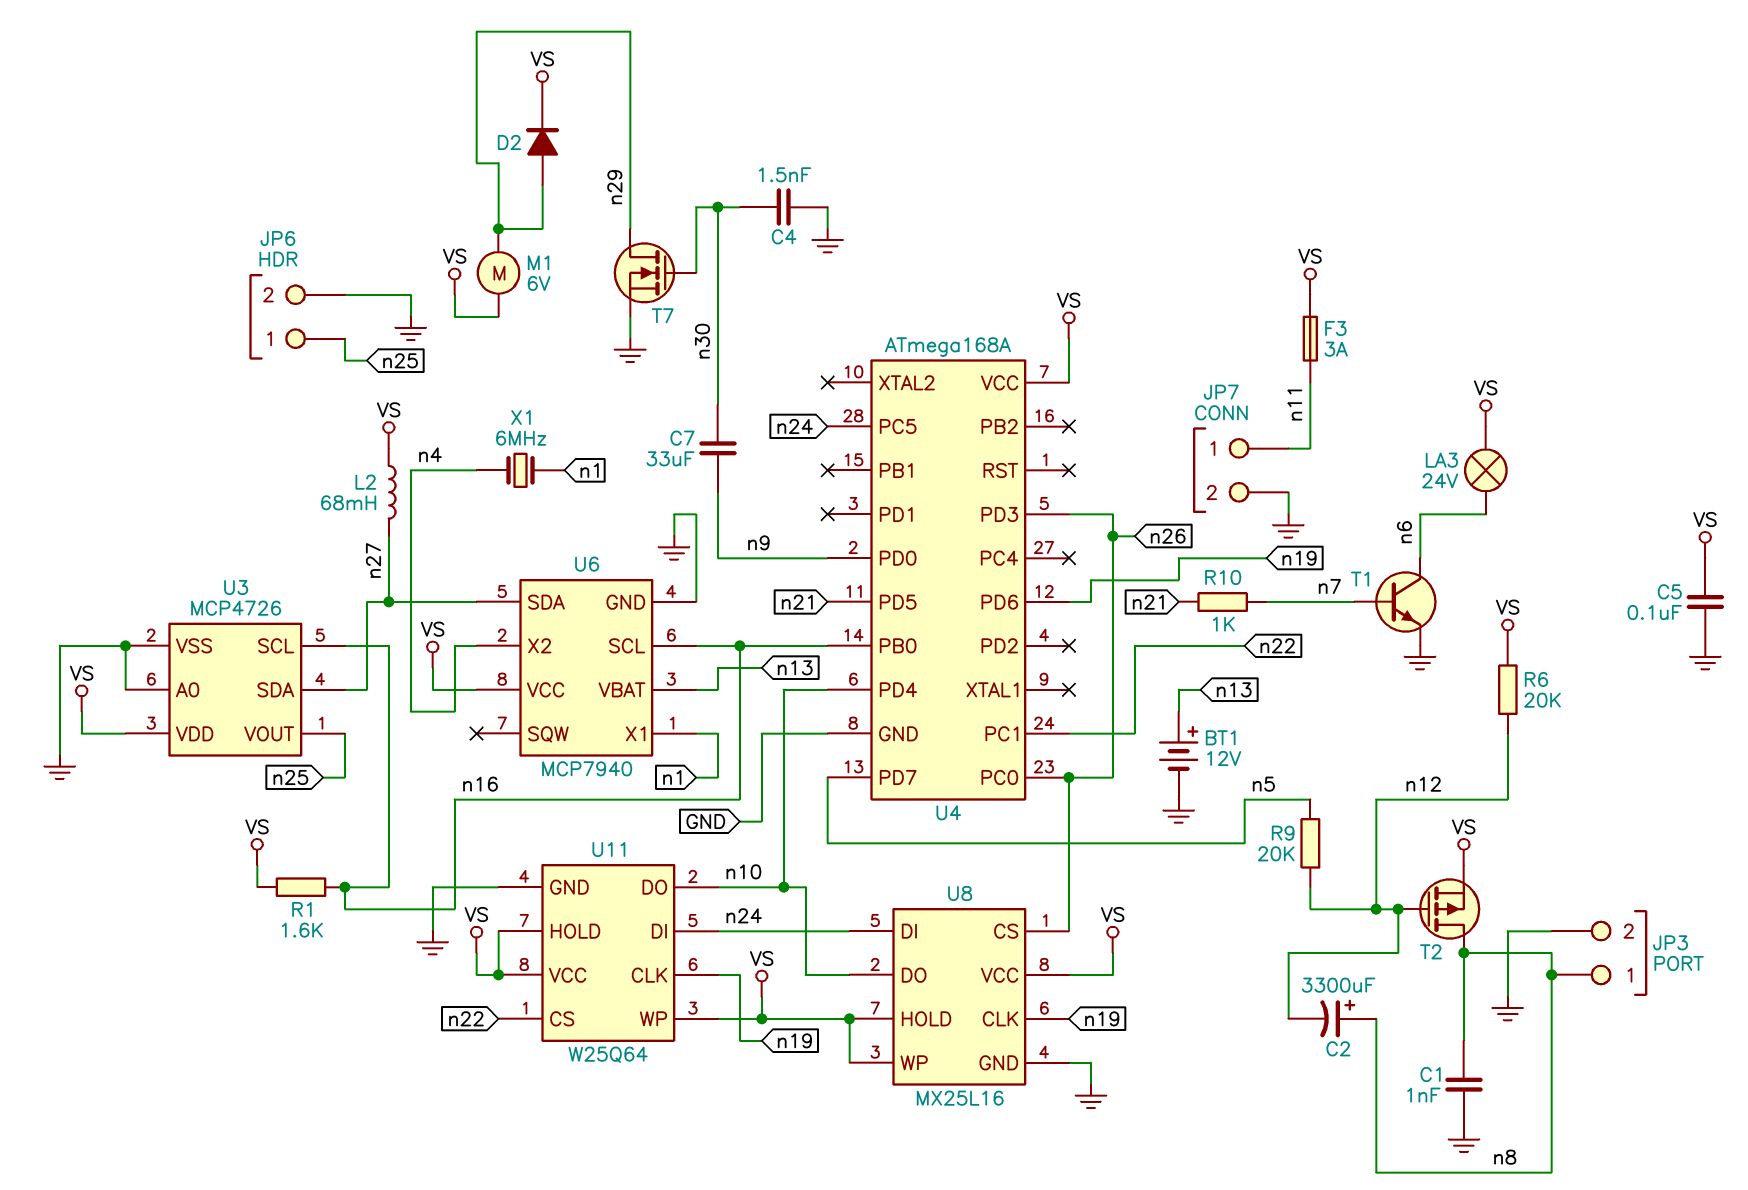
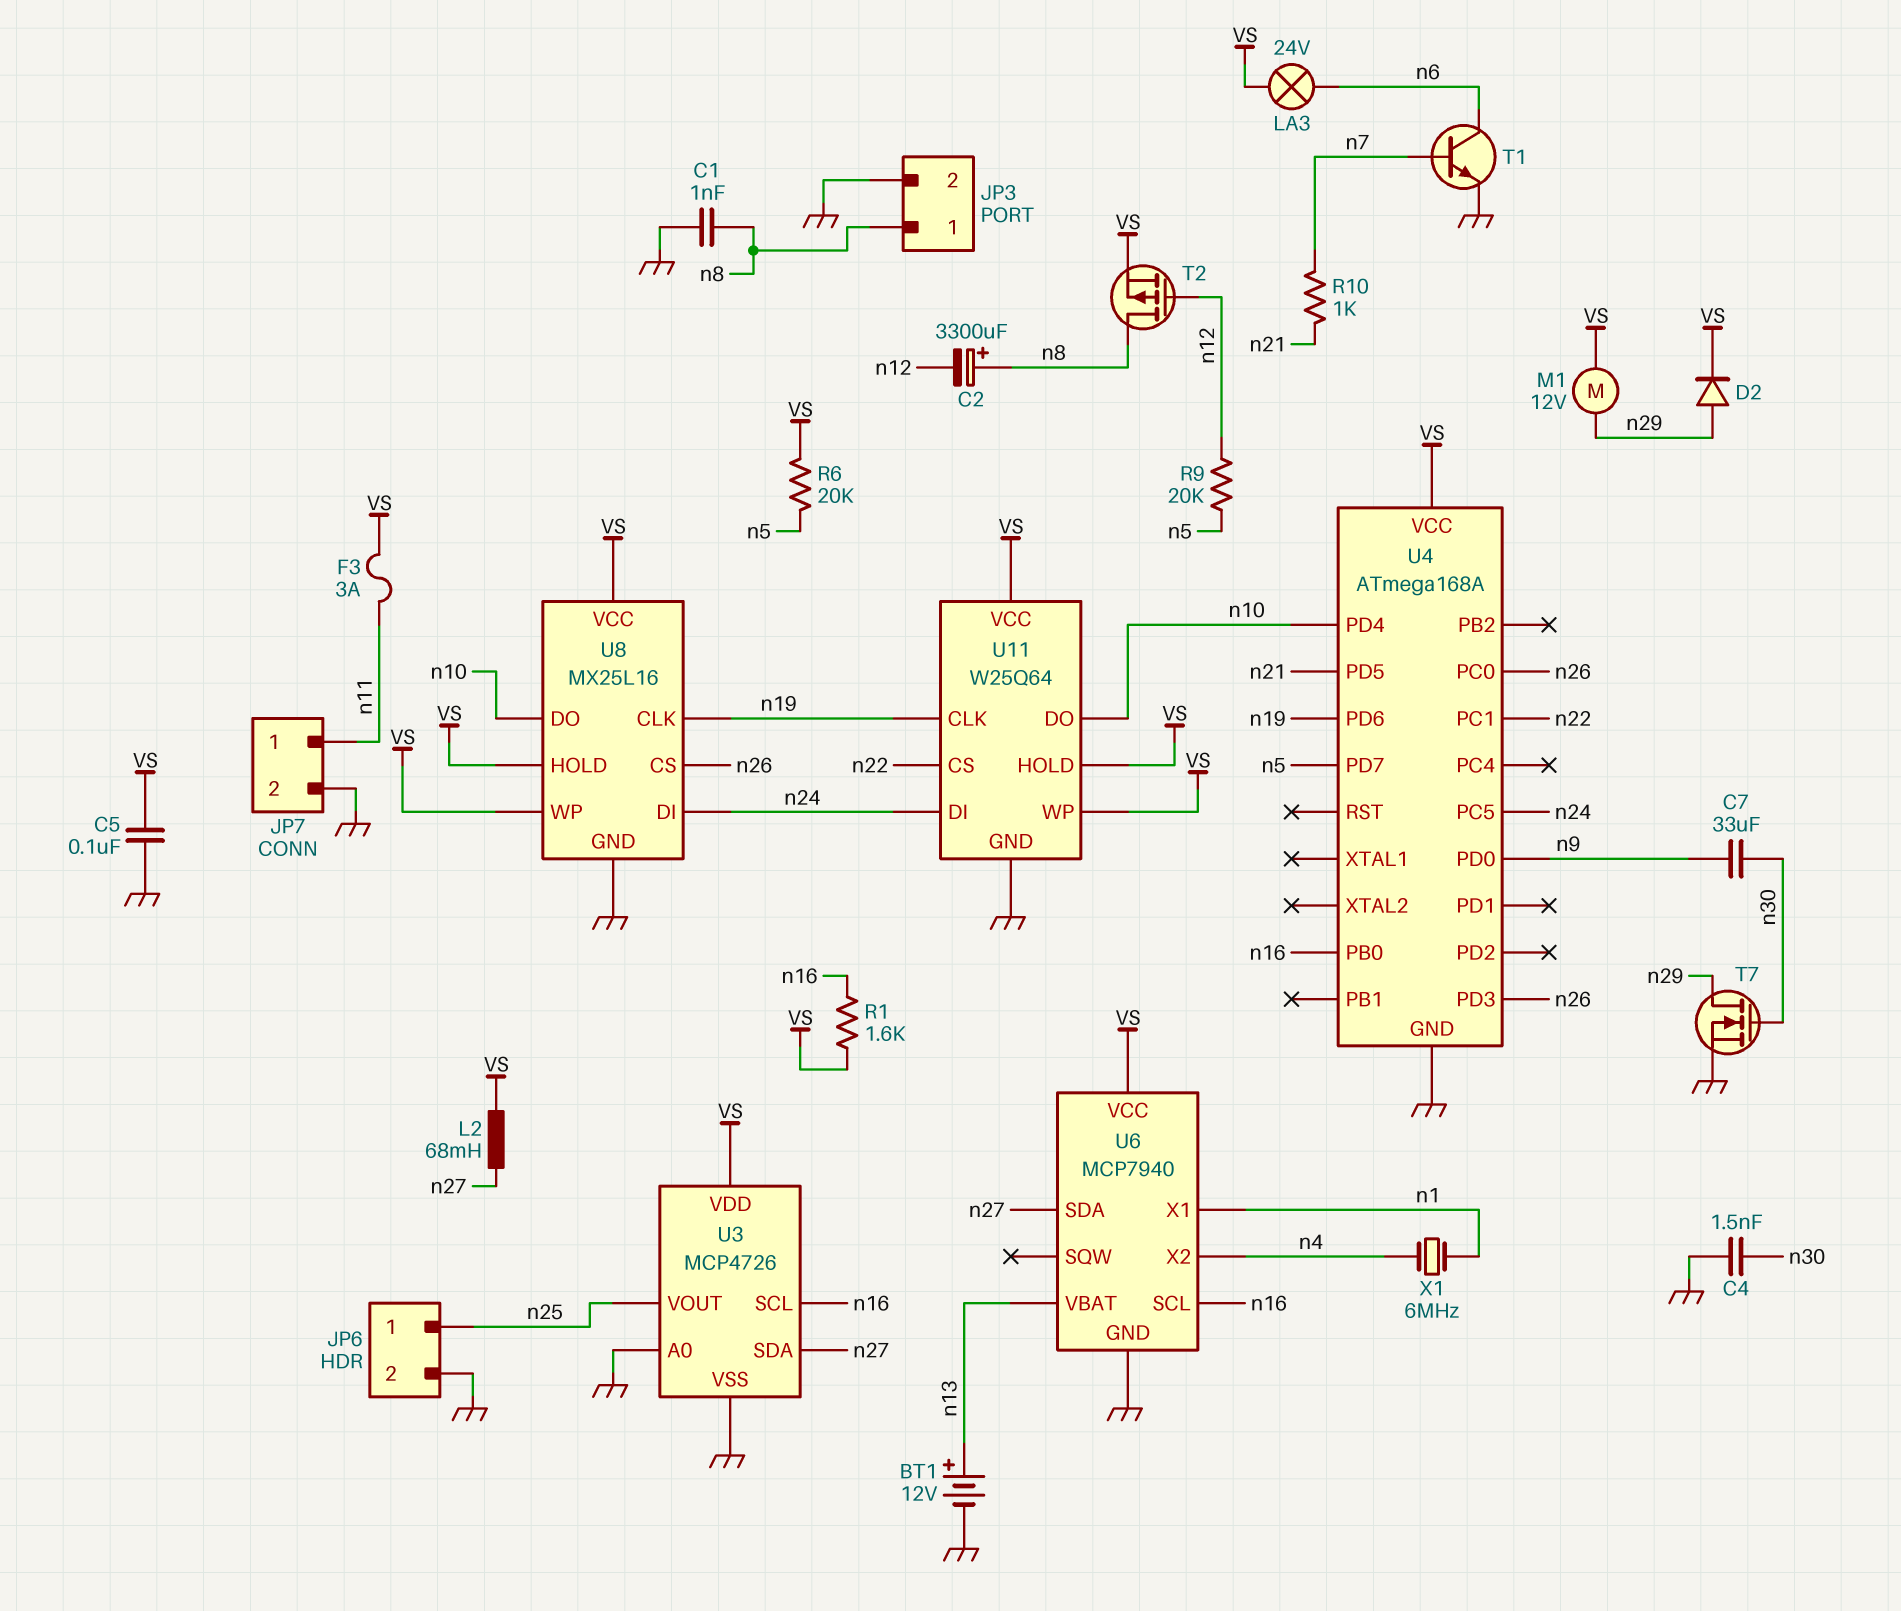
M1: motor 6V (VS, n29) -> motor 12V (VS, n29)
R6: 20k (VS, n12) -> 20k (VS, n5)

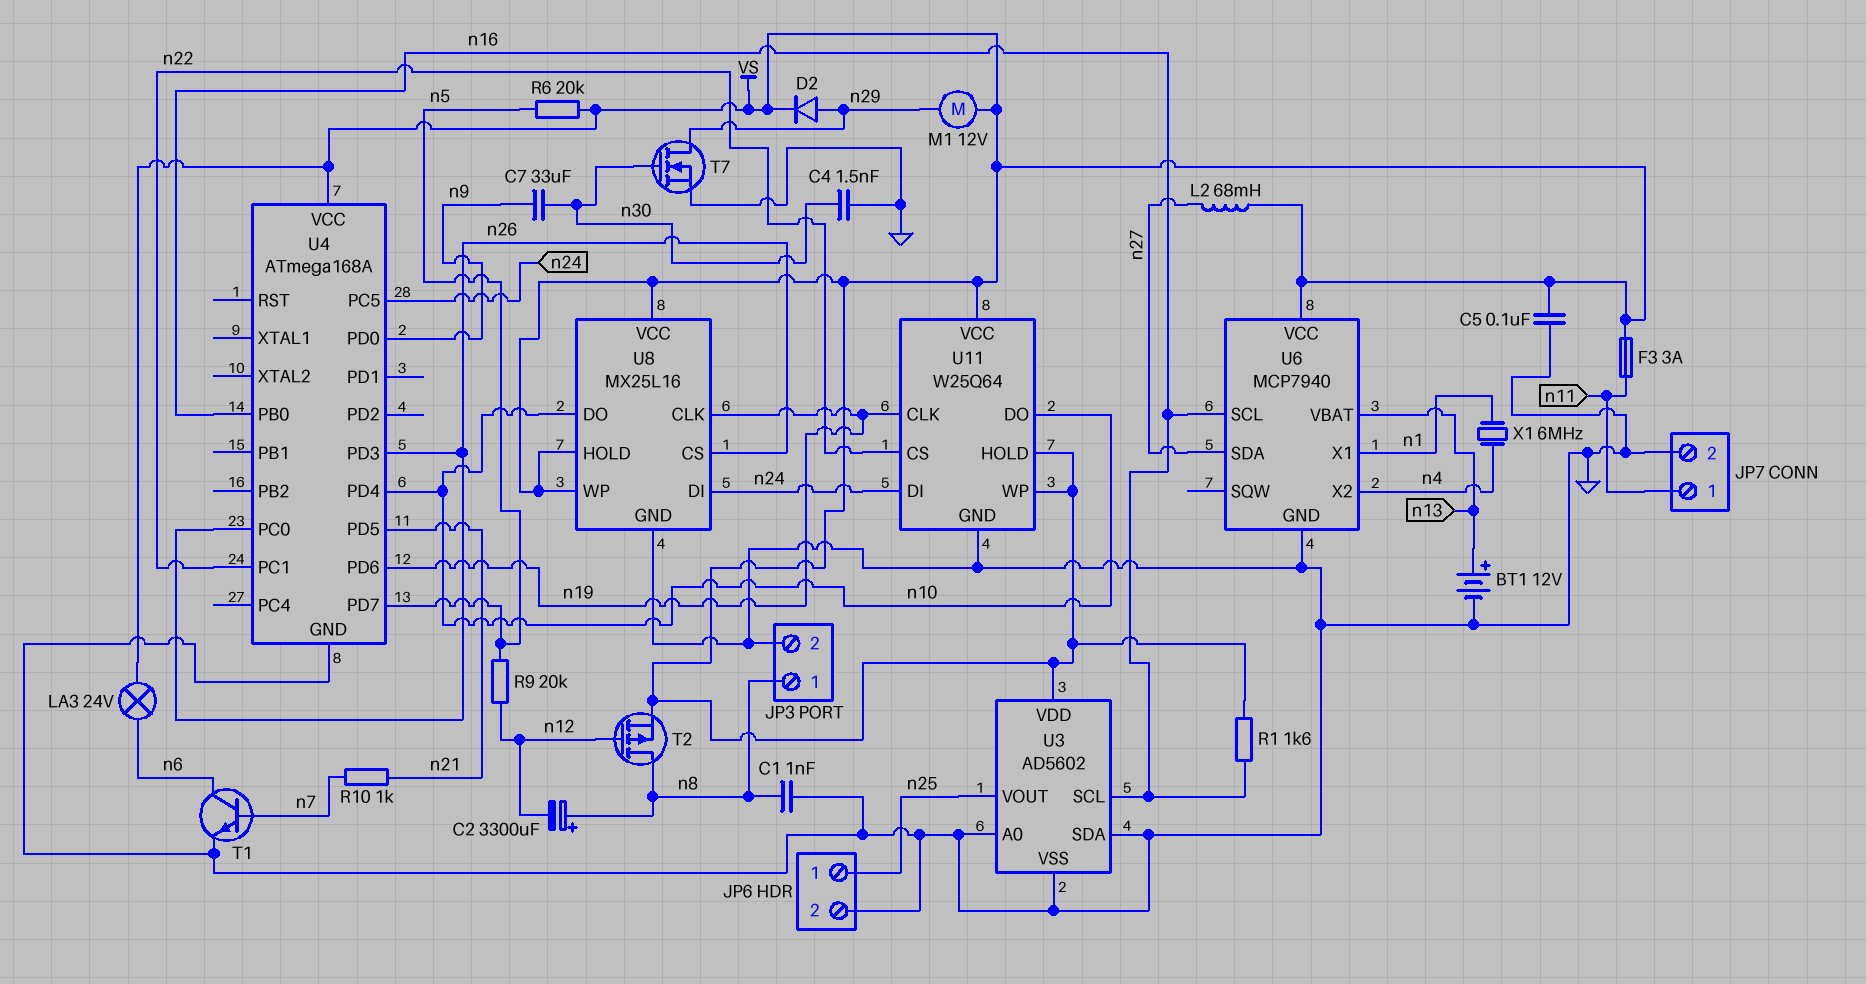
U3: MCP4726 -> AD5602
U3 pin SDA: n27 -> GND

